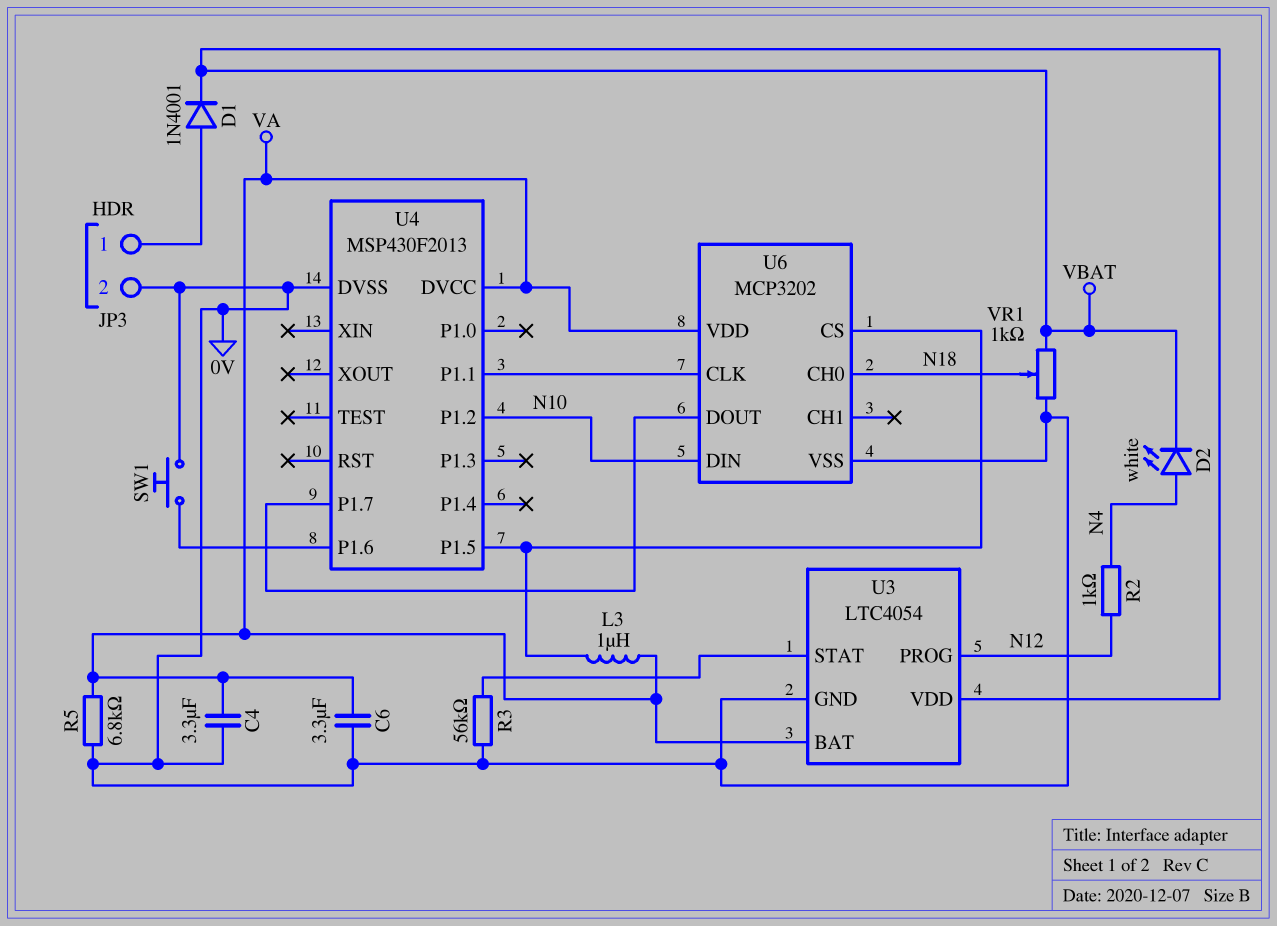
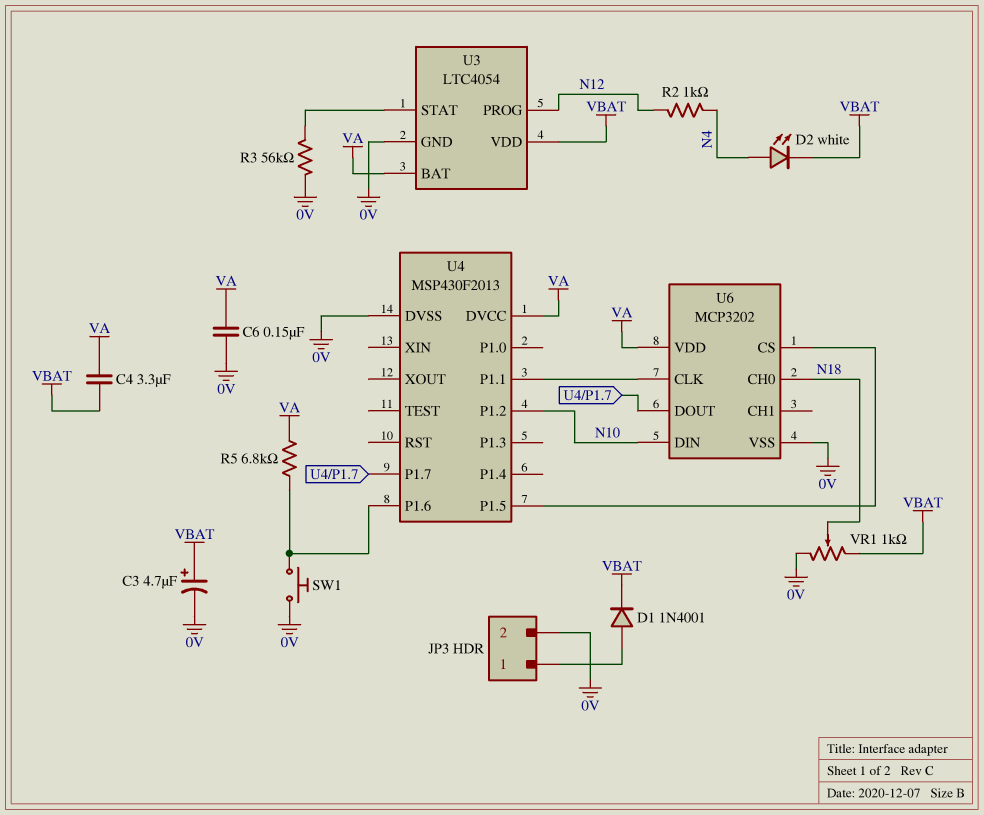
C3: none -> 4.7uF (plus VBAT, minus 0V)
C4: 3.3uF (0V, VA) -> 3.3uF (VA, VBAT)
C6: 3.3uF (0V, VA) -> 150nF (0V, VA)
L3: 1uH (U4/P1.5, VA) -> none
R5: 6.8k (0V, VA) -> 6.8k (U4/P1.6, VA)

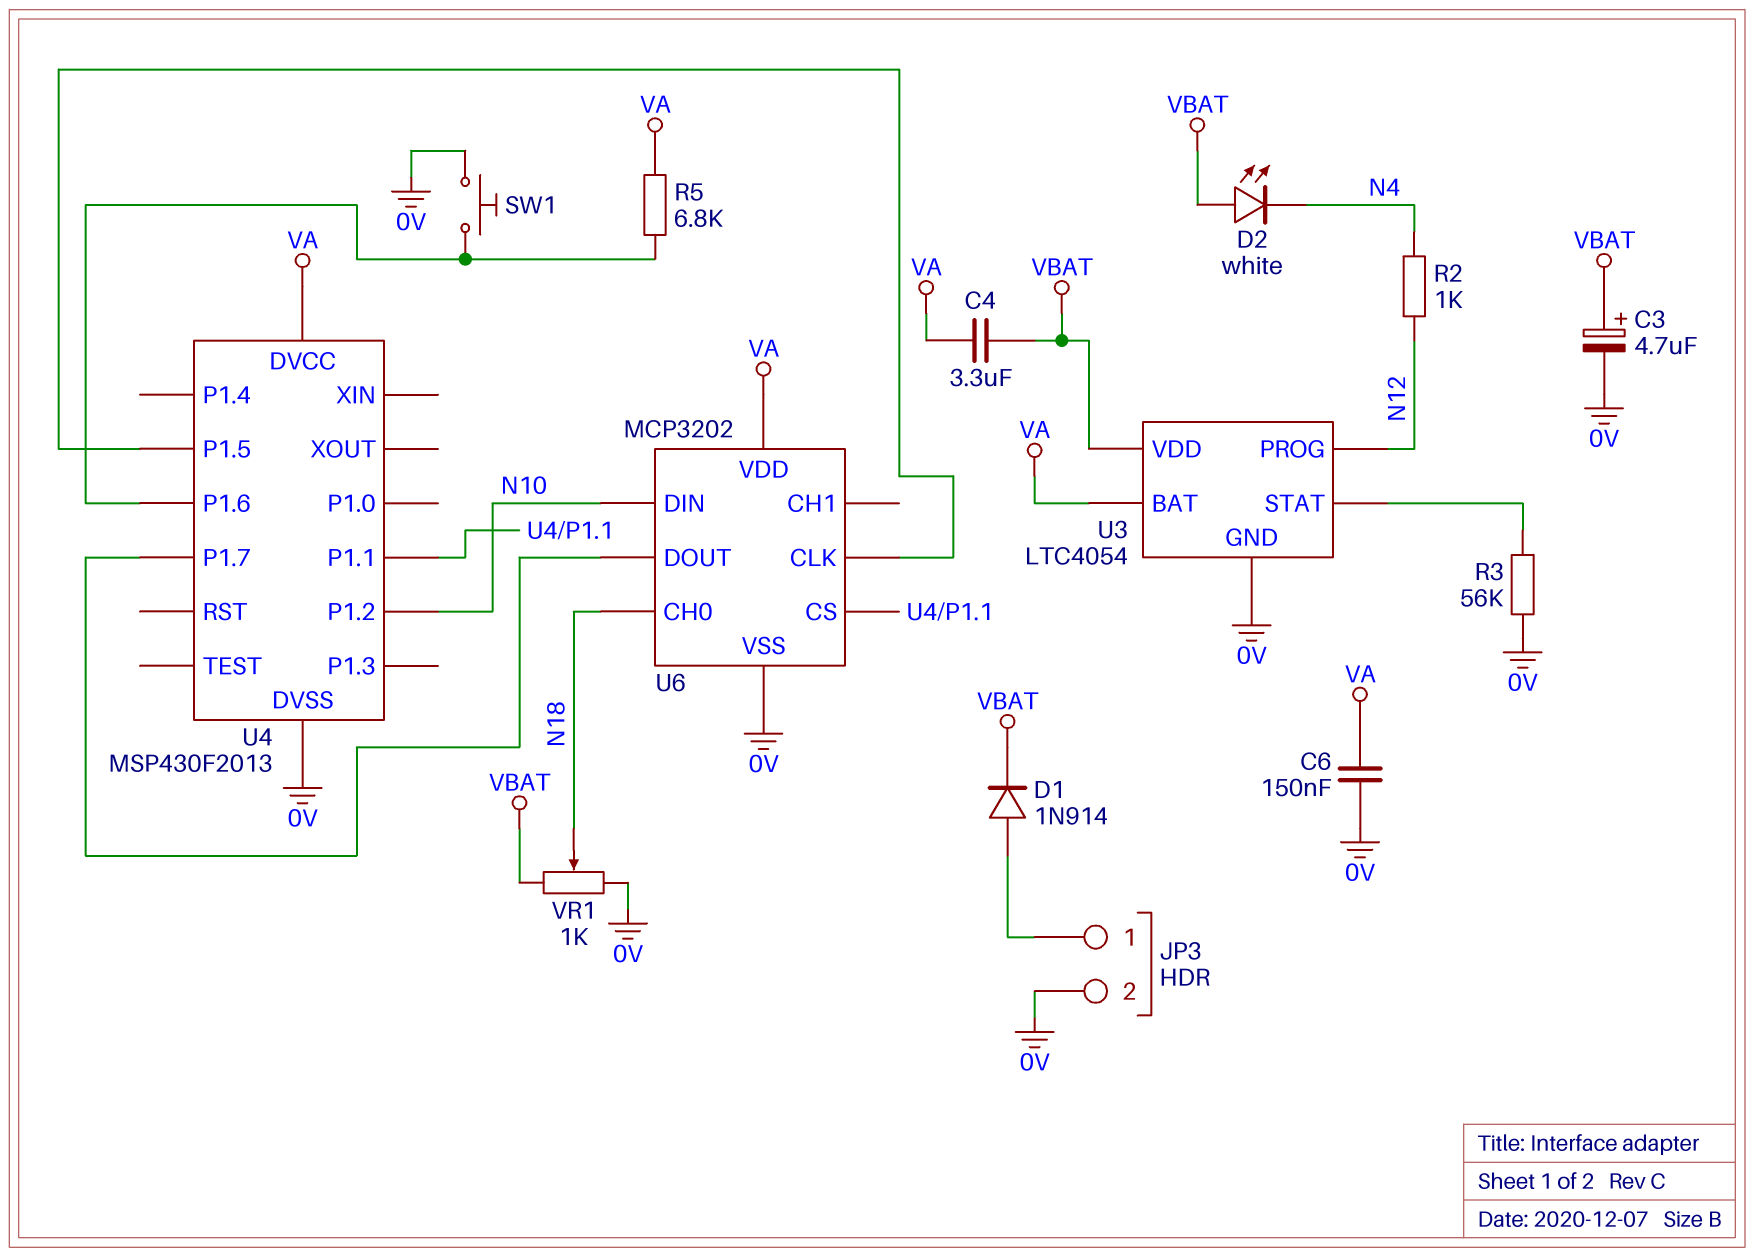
D1: diode 1N4001 (A JP3/1, K VBAT) -> diode 1N914 (A JP3/1, K VBAT)
D2: LED white (A N4, K VBAT) -> LED white (A VBAT, K N4)
U6 pin CLK: U4/P1.1 -> U4/P1.5
U6 pin CS: U4/P1.5 -> U4/P1.1

